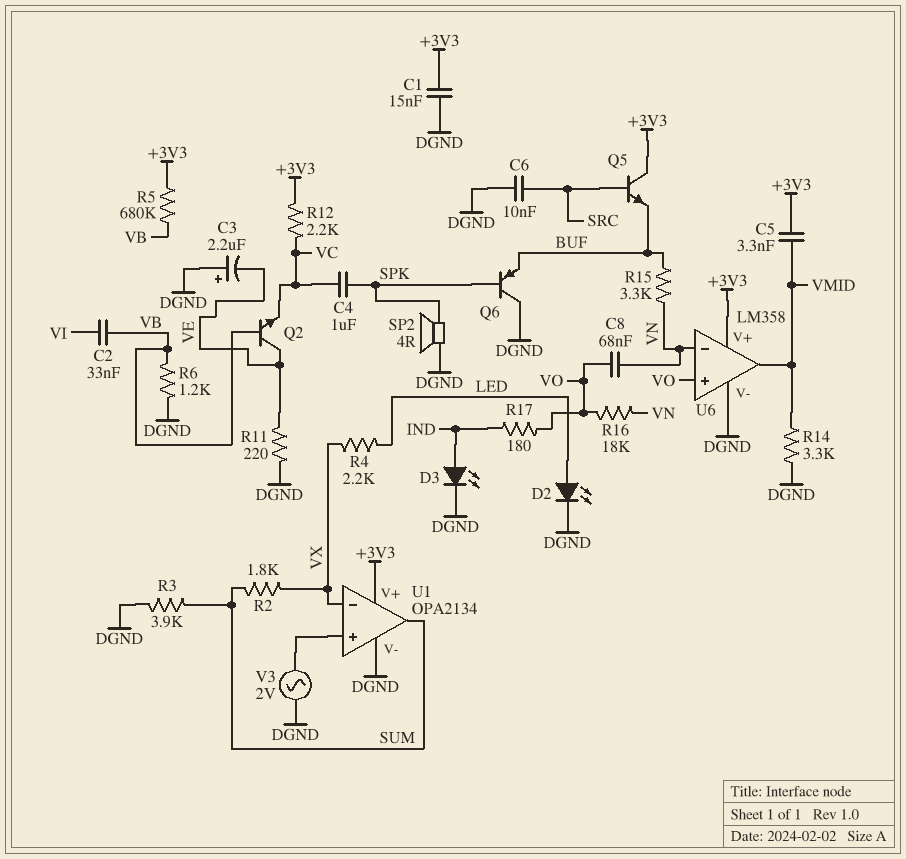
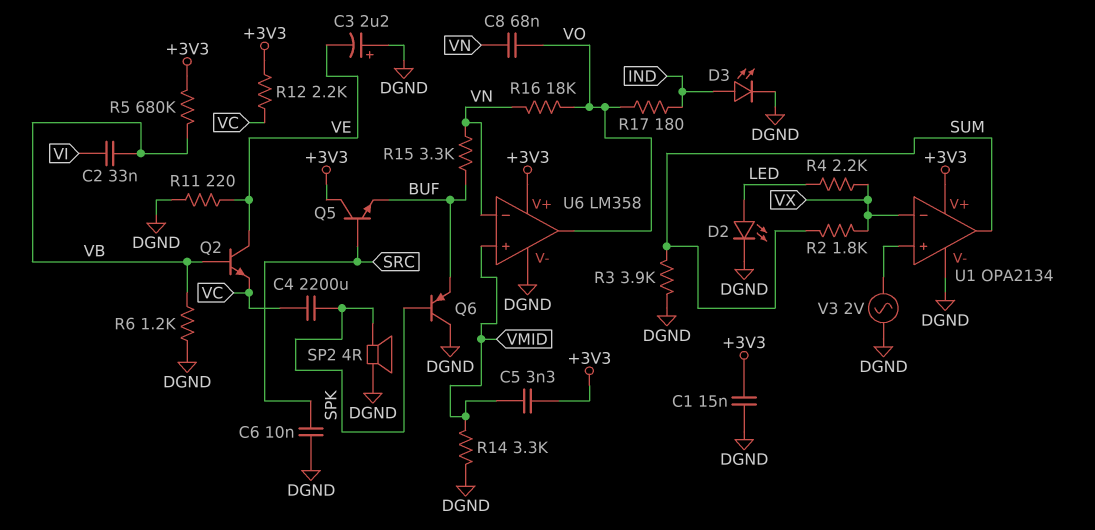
C4: 1uF (SPK, VC) -> 2200uF (SPK, VC)
U6 pin in+: VO -> VMID
U6 pin out: VMID -> VO

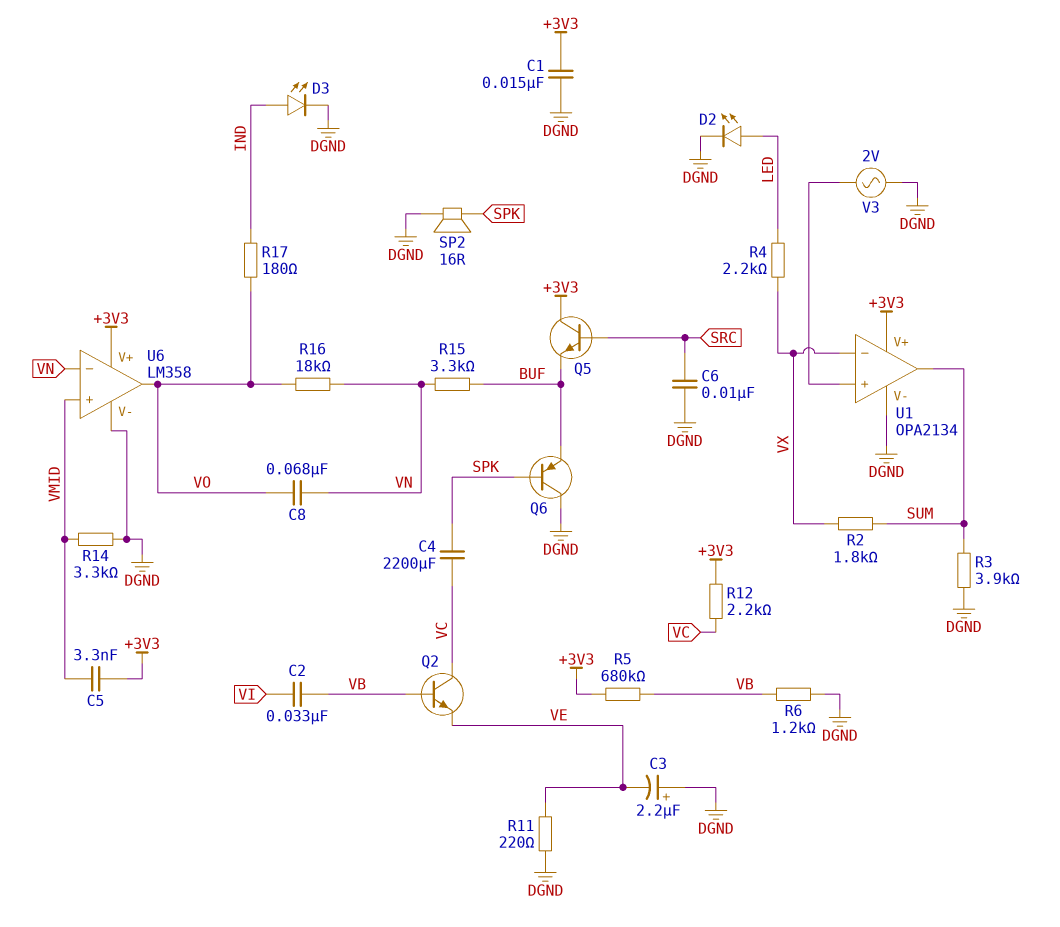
Q2: NPN (B VB, C VE, E VC) -> NPN (B VB, C VC, E VE)
SP2: speaker 4R (DGND, SPK) -> speaker 16R (DGND, SPK)

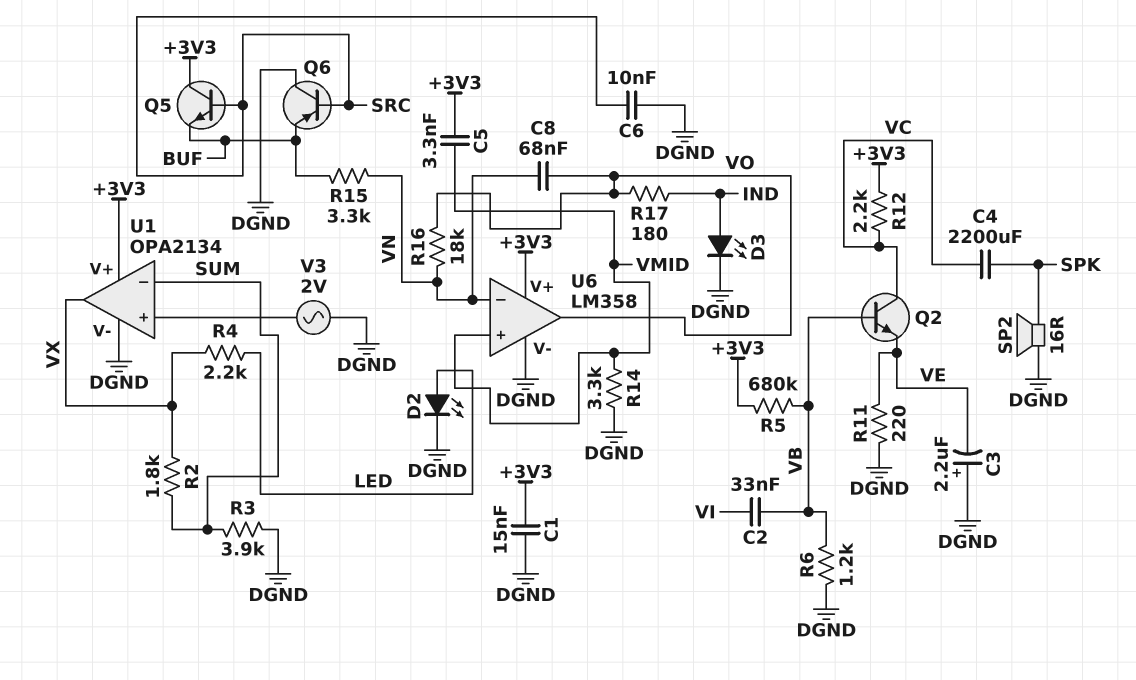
Q6: PNP (B SPK, C DGND, E BUF) -> PNP (B SRC, C DGND, E BUF)
U1 pin in-: VX -> SUM
U1 pin out: SUM -> VX

